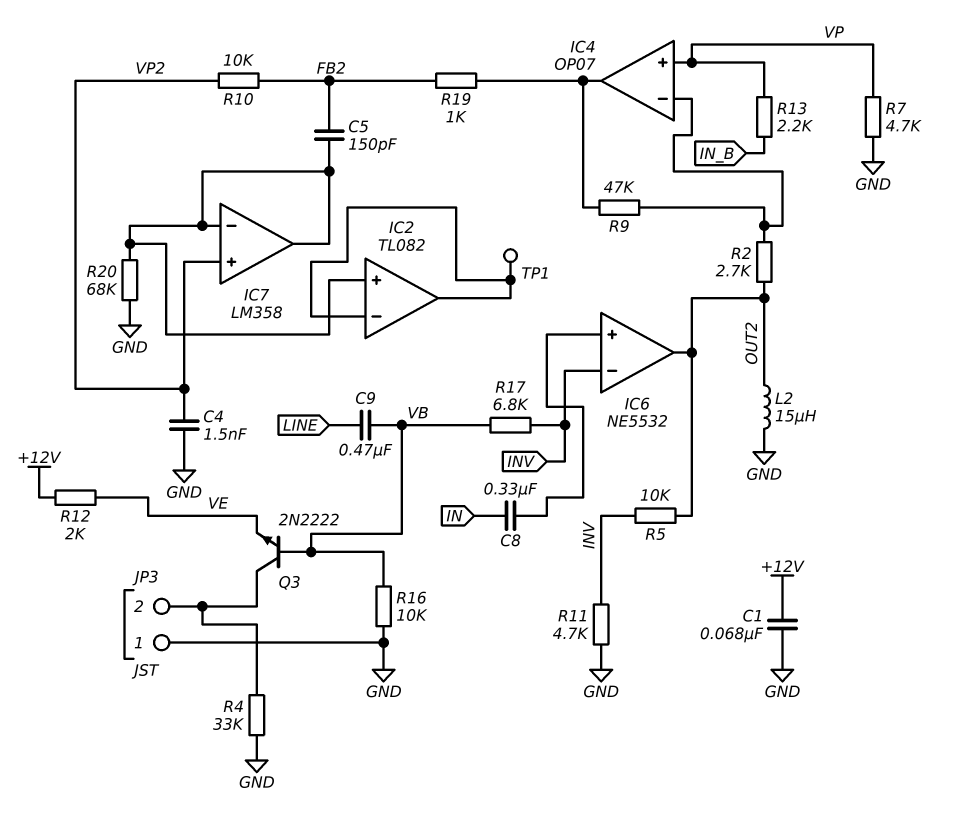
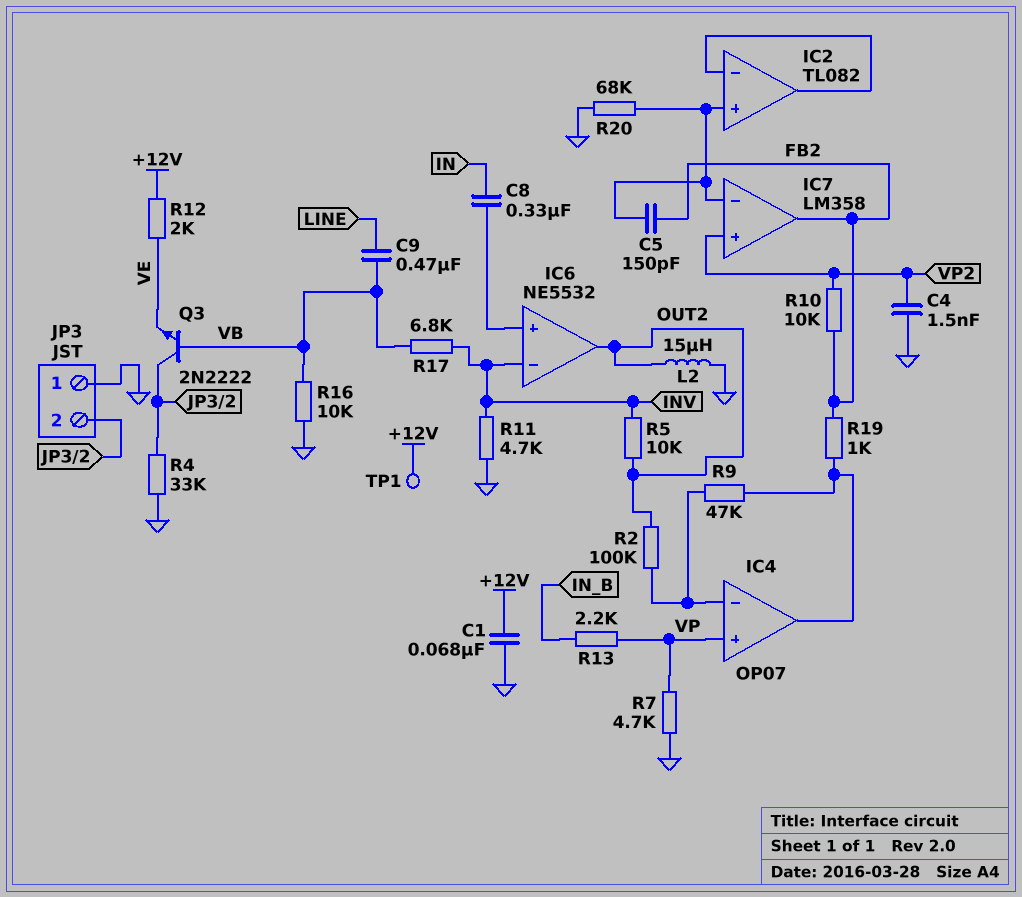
IC7 pin out: IC2/in+ -> FB2
R2: 2.7k (IC4/in-, OUT2) -> 100k (IC4/in-, OUT2)
TP1: test point (IC2/in-) -> test point (+12V)

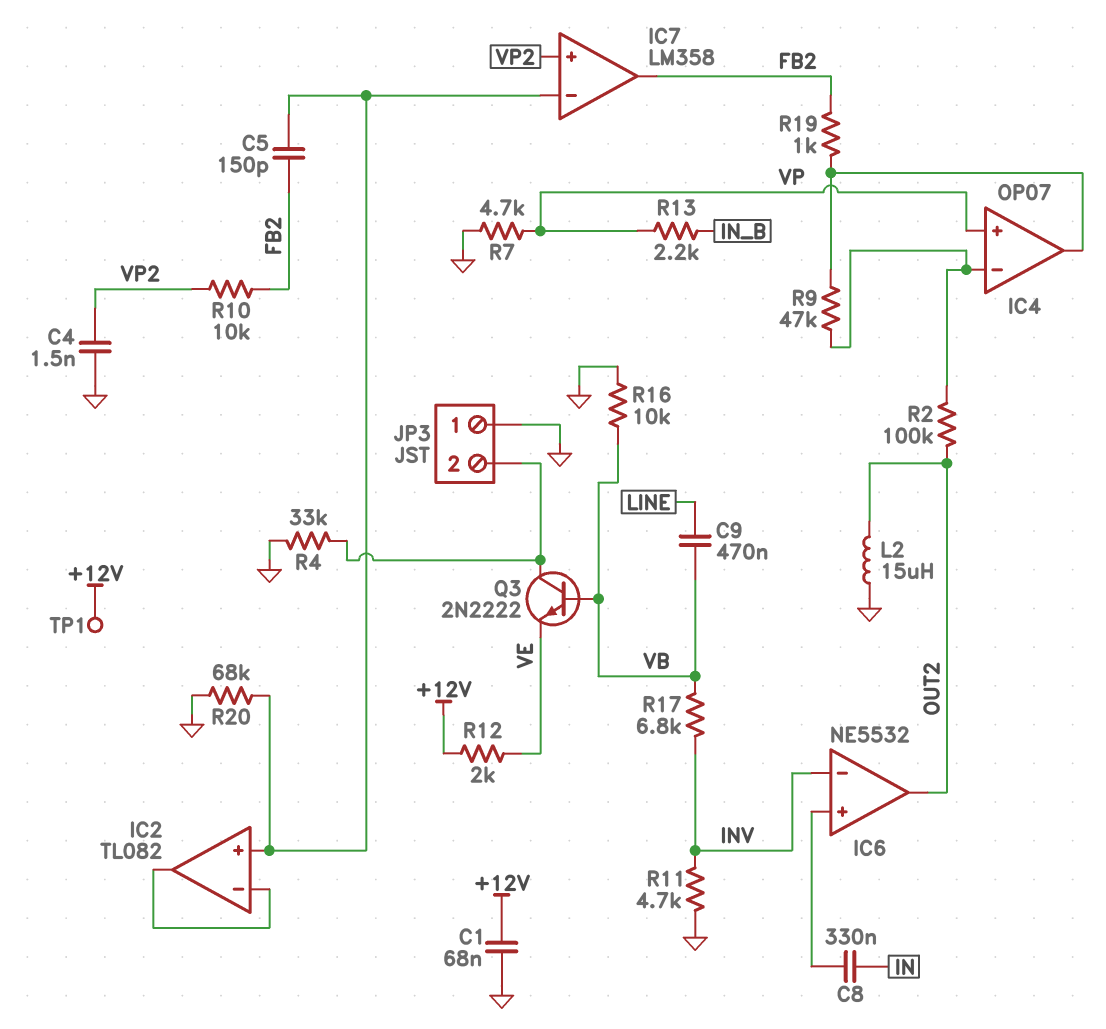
R5: 10k (INV, OUT2) -> none

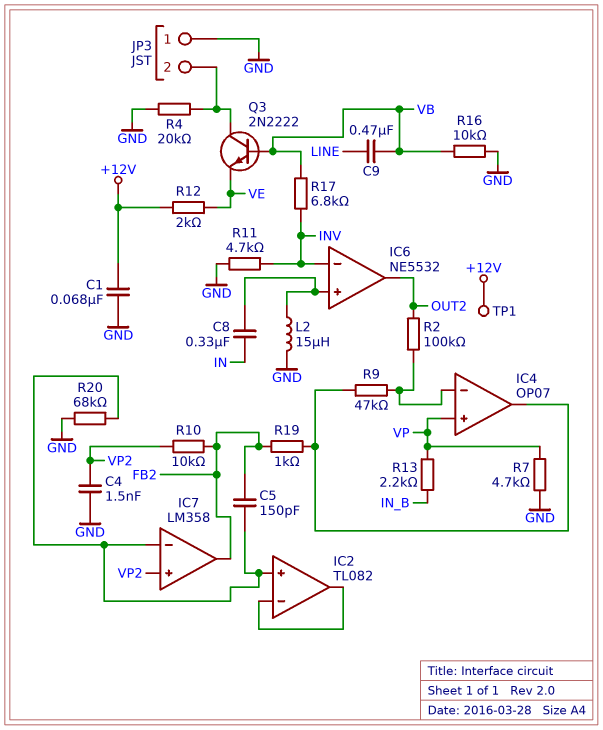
L2: 15uH (GND, OUT2) -> 15uH (GND, IC6/in+)
R4: 33k (GND, JP3/2) -> 20k (GND, JP3/2)

